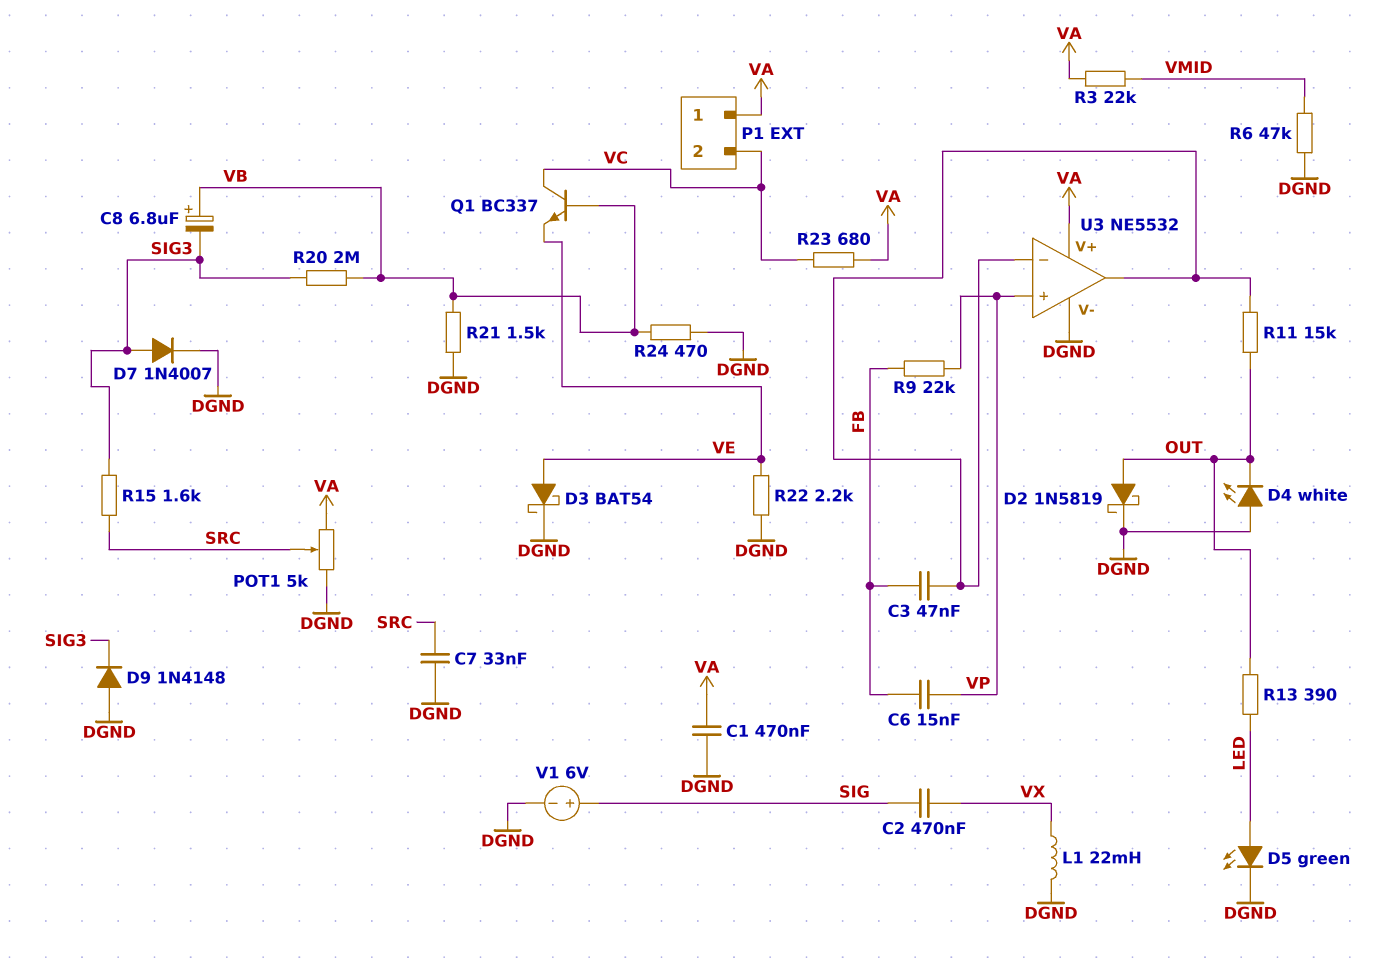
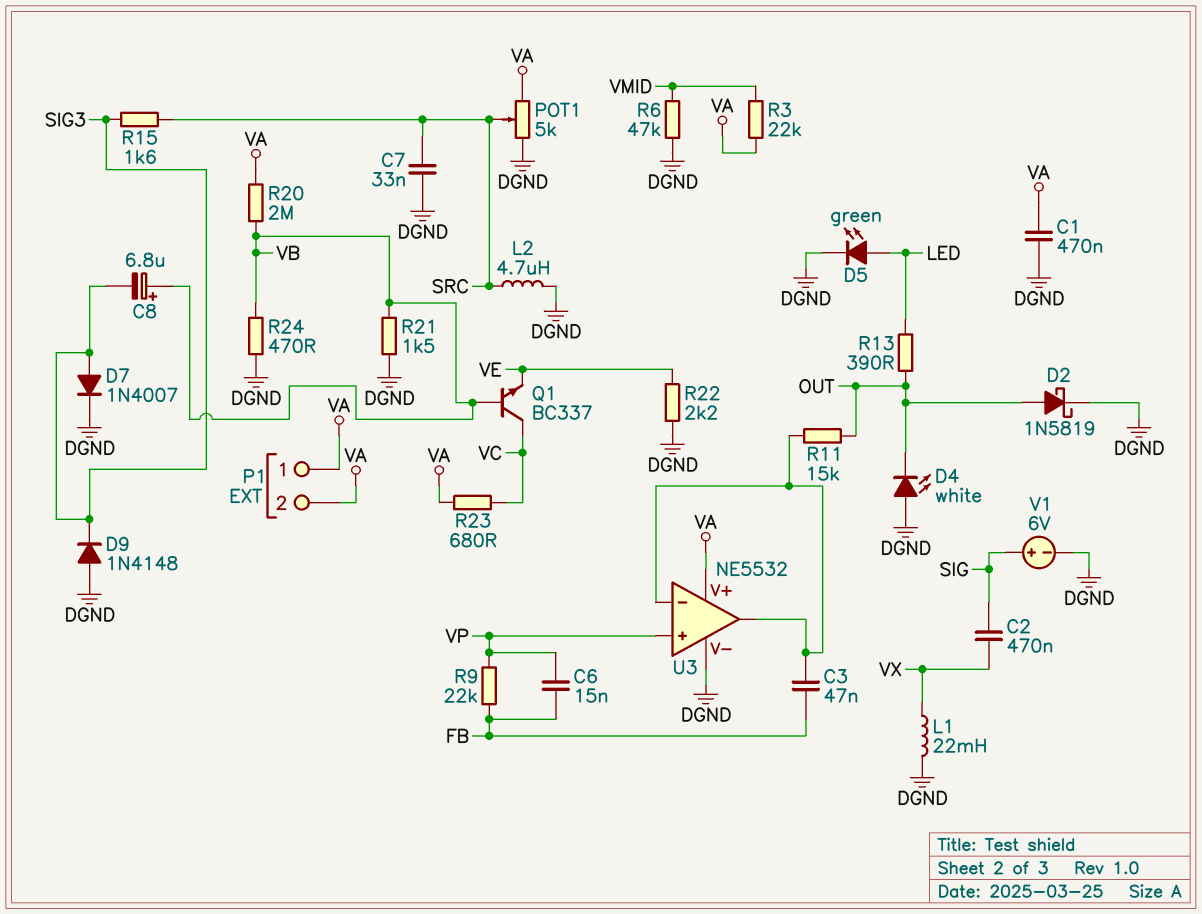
D3: schottky BAT54 (A VE, K DGND) -> none
L2: none -> 4.7uH (DGND, SRC)
P1 pin 2: VC -> VA
R20: 2M (SIG3, VB) -> 2M (VA, VB)

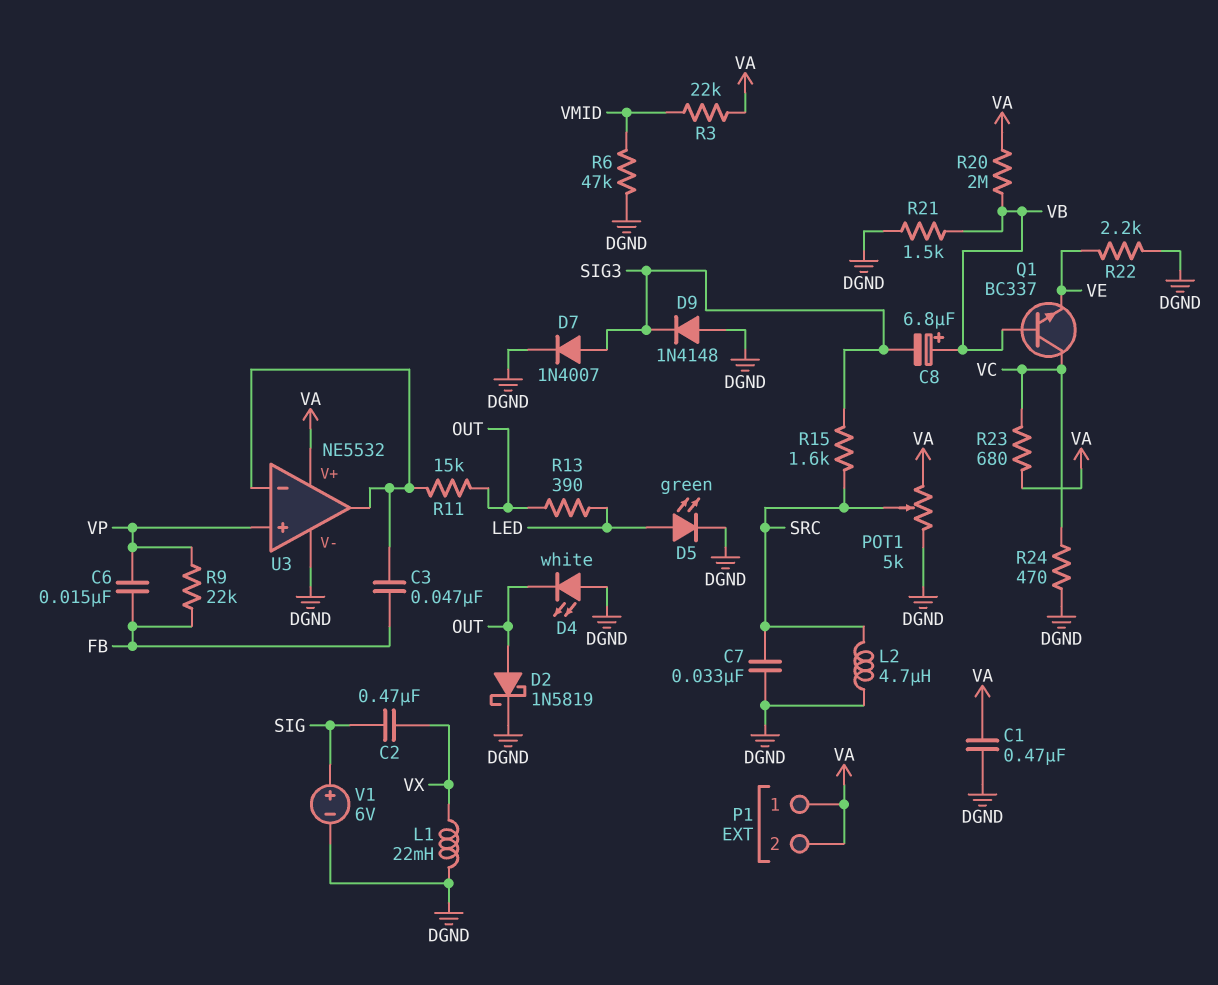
R24: 470 (DGND, VB) -> 470 (DGND, VC)

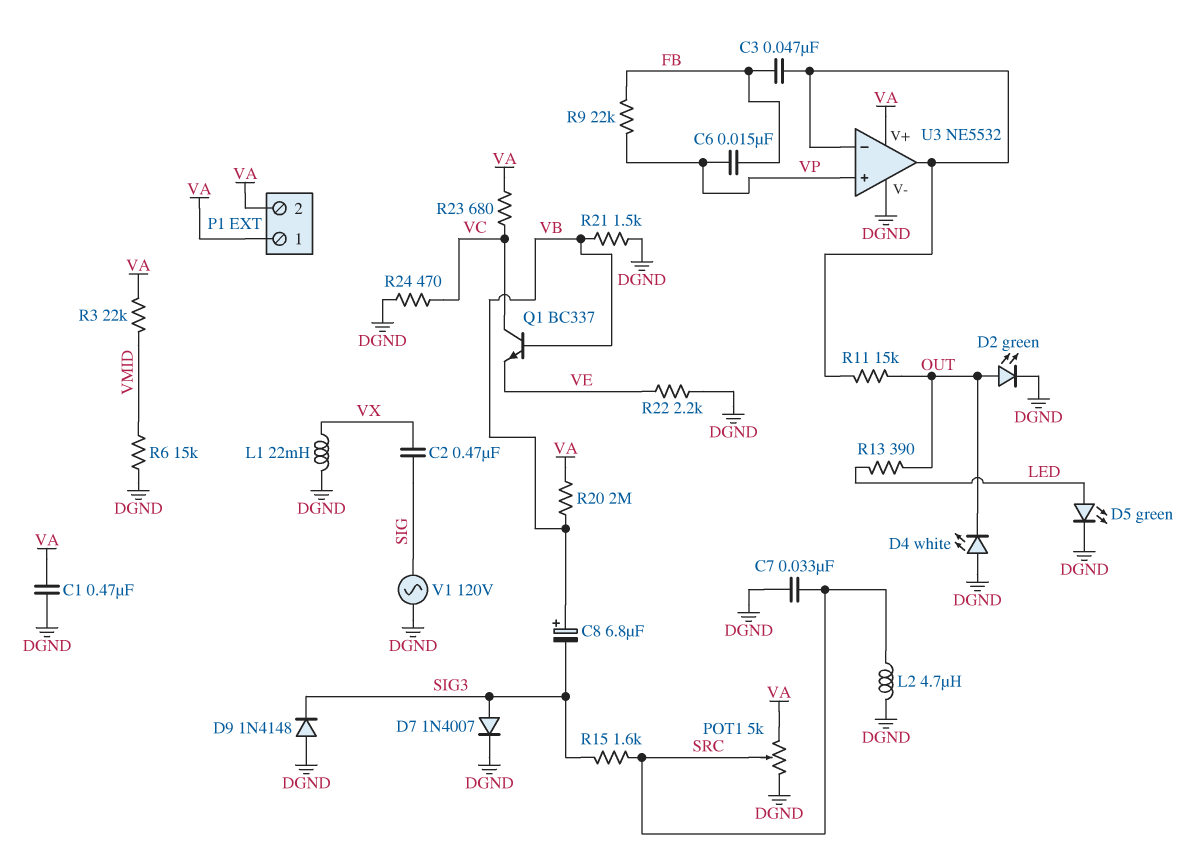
D2: schottky 1N5819 (A OUT, K DGND) -> LED green (A OUT, K DGND)
R6: 47k (DGND, VMID) -> 15k (DGND, VMID)
V1: 6V (plus SIG, minus DGND) -> AC 120V (DGND, SIG)

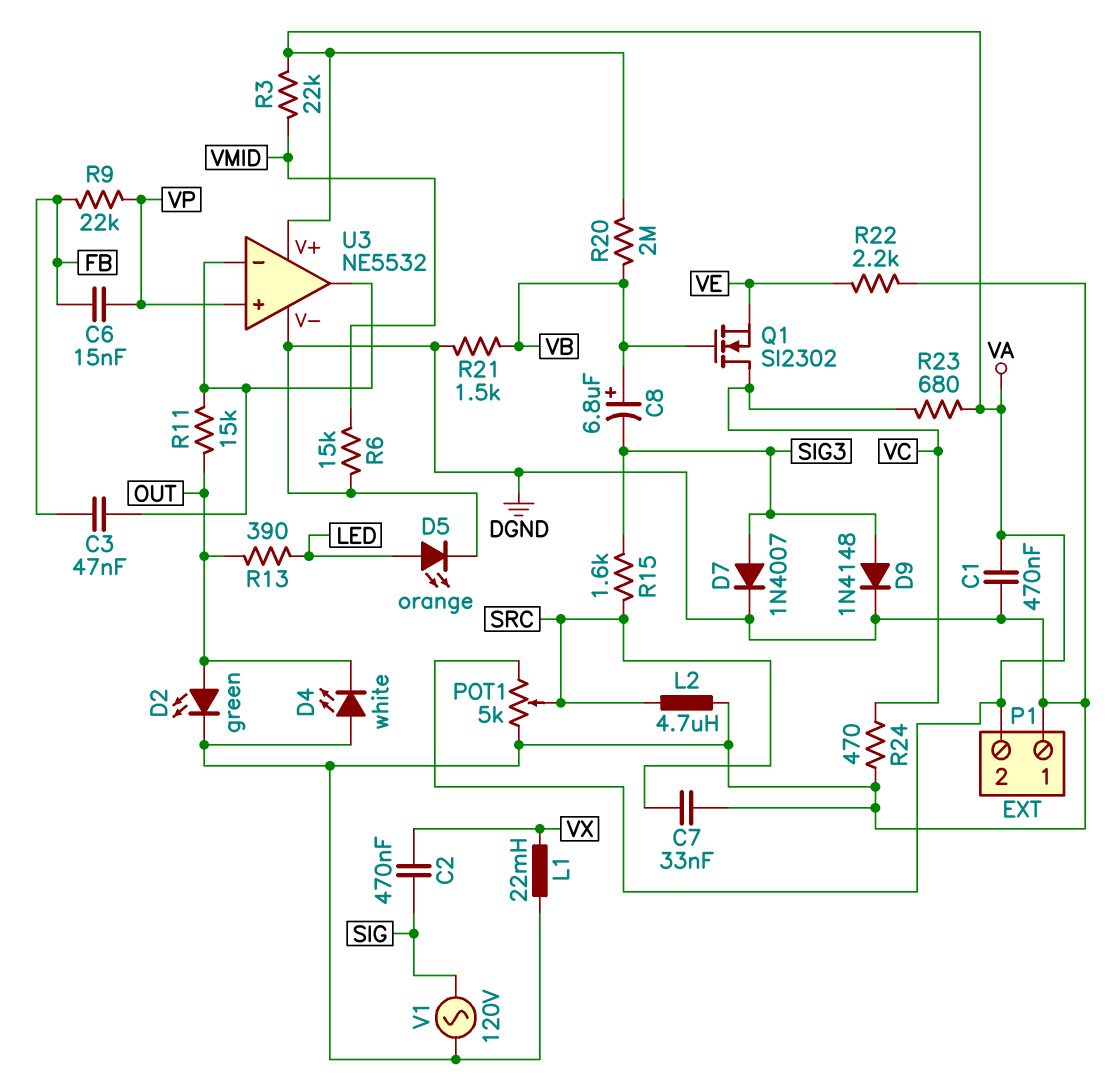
D5: LED green (A LED, K DGND) -> LED orange (A LED, K DGND)
D9: diode 1N4148 (A DGND, K SIG3) -> diode 1N4148 (A SIG3, K DGND)
P1 pin 1: VA -> DGND
Q1: NPN BC337 (B VB, C VC, E VE) -> NMOS SI2302 (G VB, D VC, S VE)

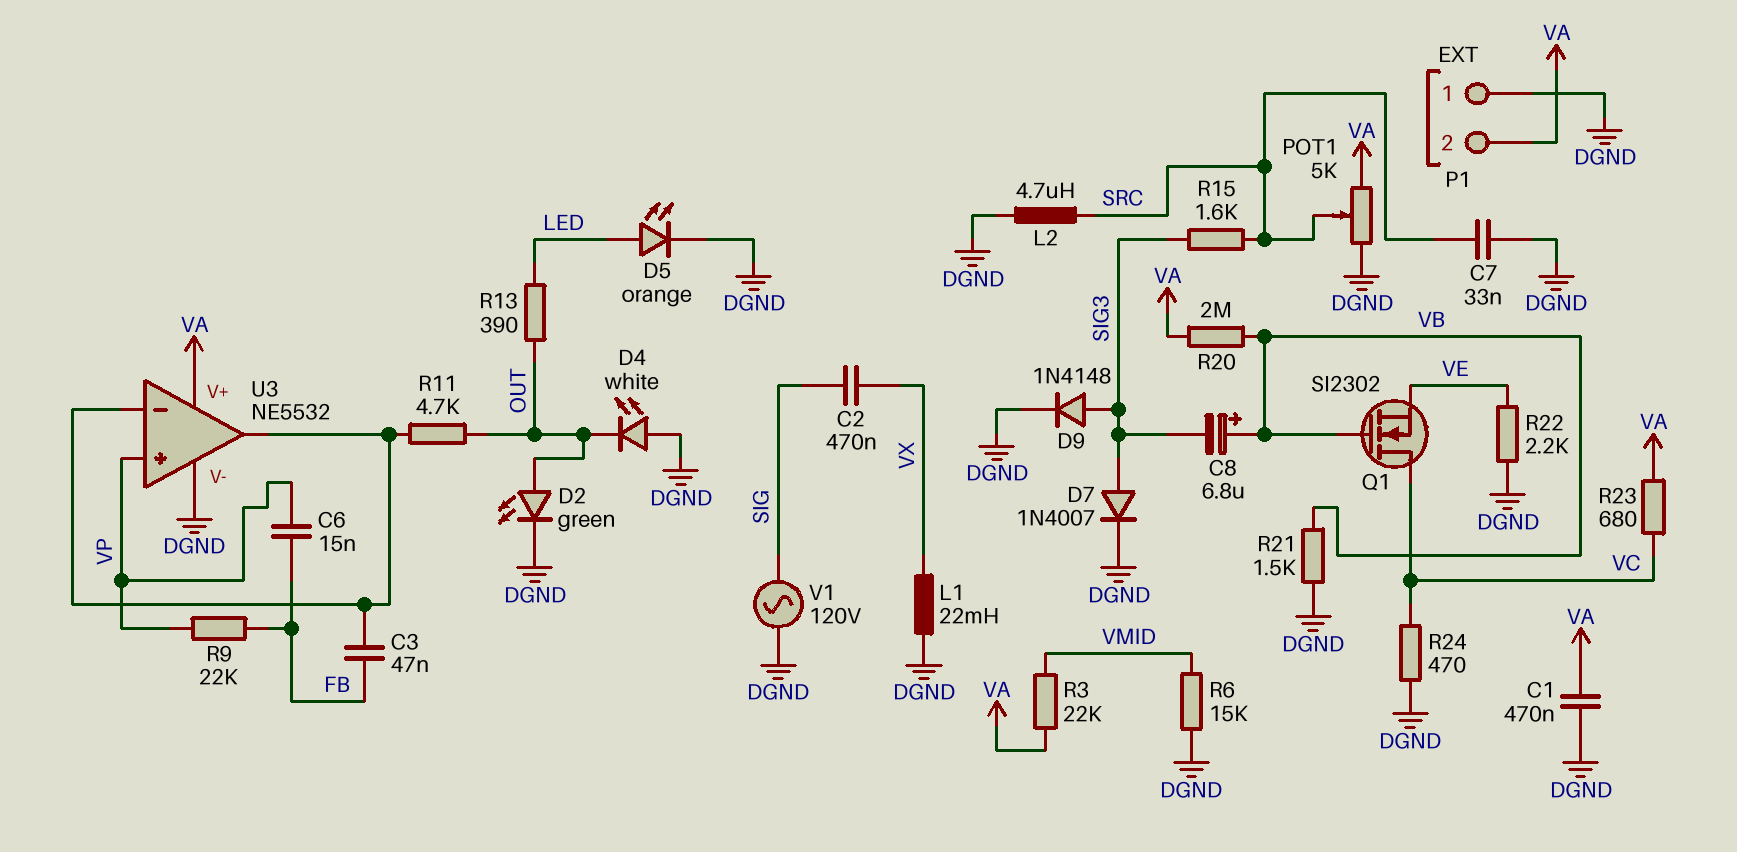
R11: 15k (OUT, U3/in-) -> 4.7k (OUT, U3/in-)

